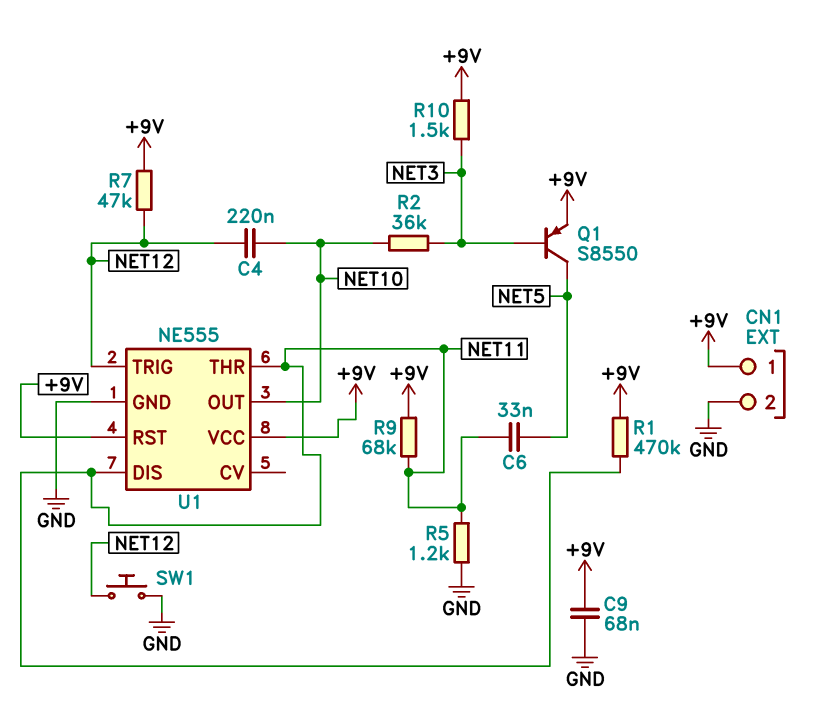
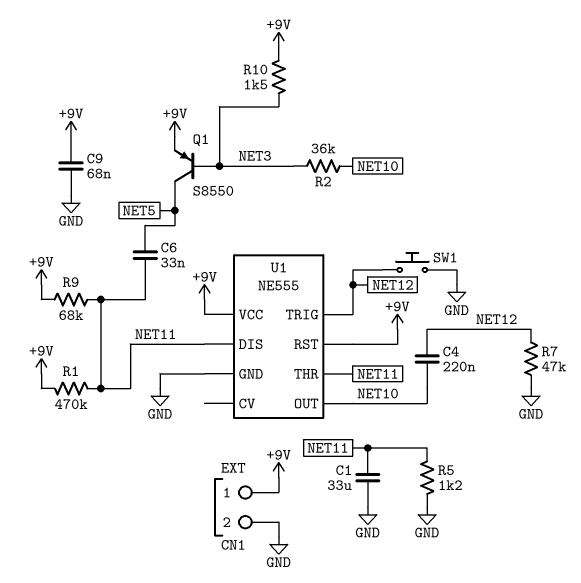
C1: none -> 33uF (GND, NET11)
R7: 47k (+9V, NET12) -> 47k (GND, NET12)

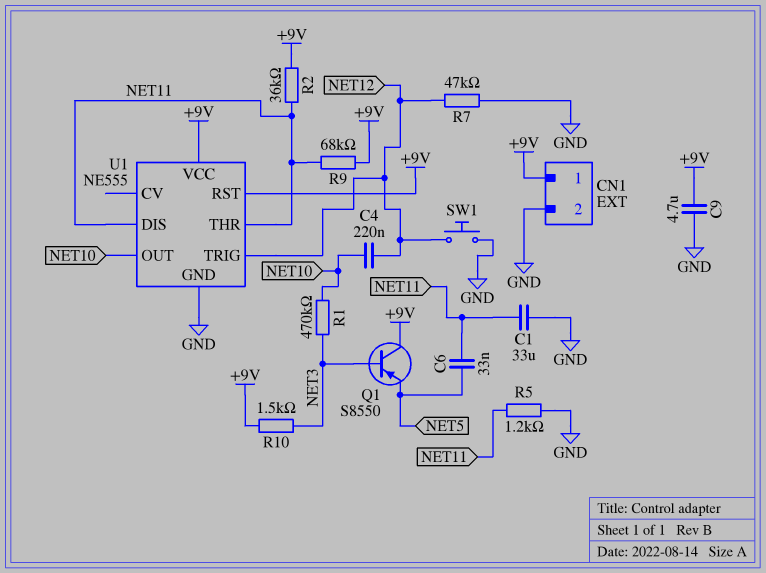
C9: 68nF (+9V, GND) -> 4.7uF (+9V, GND)
Q1: PNP S8550 (B NET3, C NET5, E +9V) -> PNP S8550 (B NET3, C +9V, E NET5)
R1: 470k (+9V, NET11) -> 470k (NET3, NET10)
R2: 36k (NET3, NET10) -> 36k (+9V, NET11)

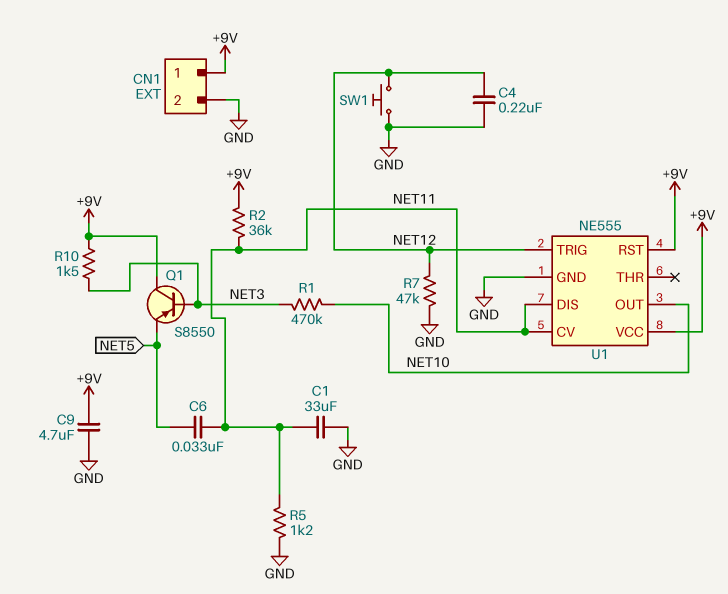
C4: 220nF (NET10, NET12) -> 220nF (GND, NET12)
R9: 68k (+9V, NET11) -> none
U1 pin CV: none -> NET11
U1 pin THR: NET11 -> none

